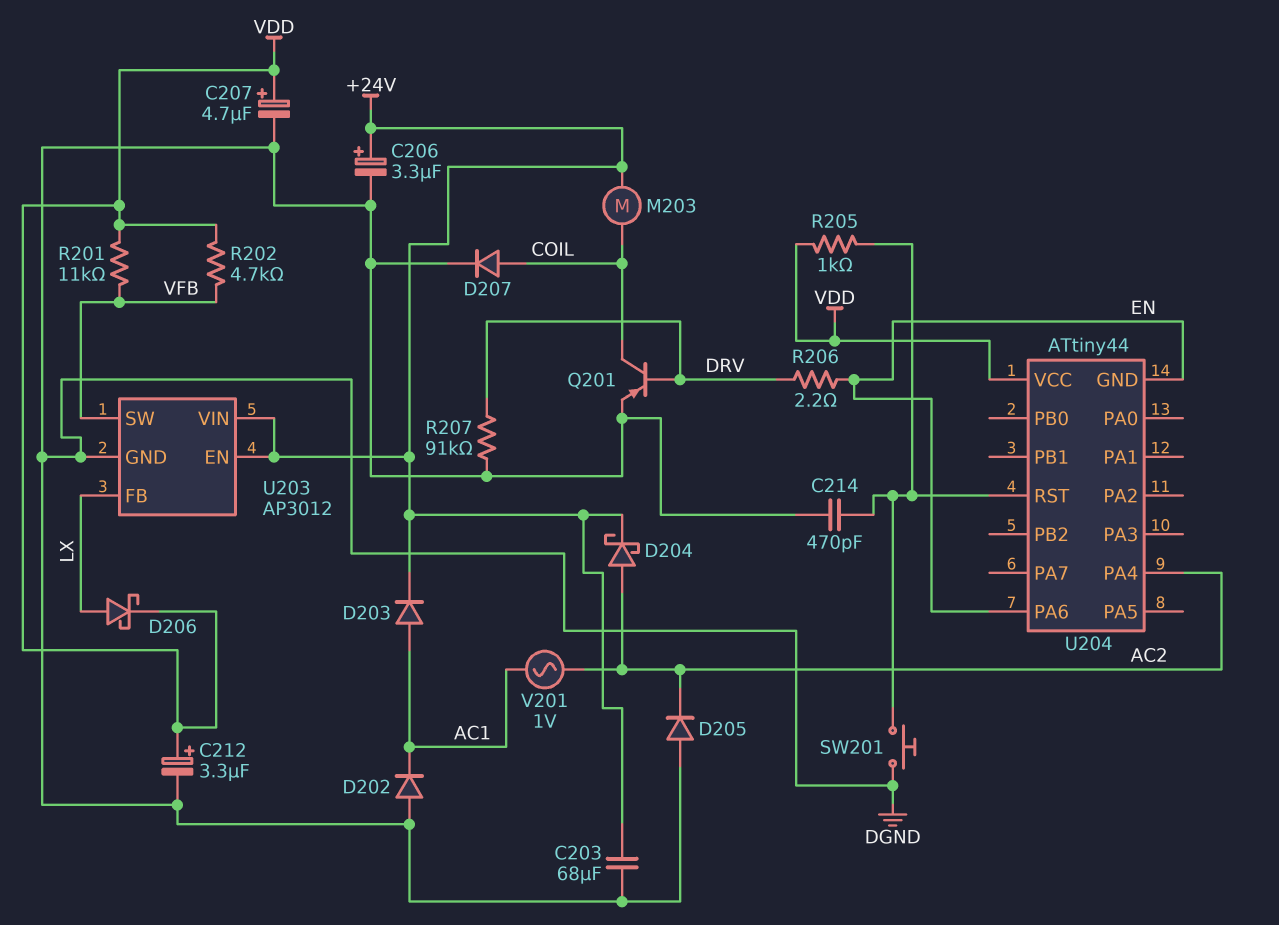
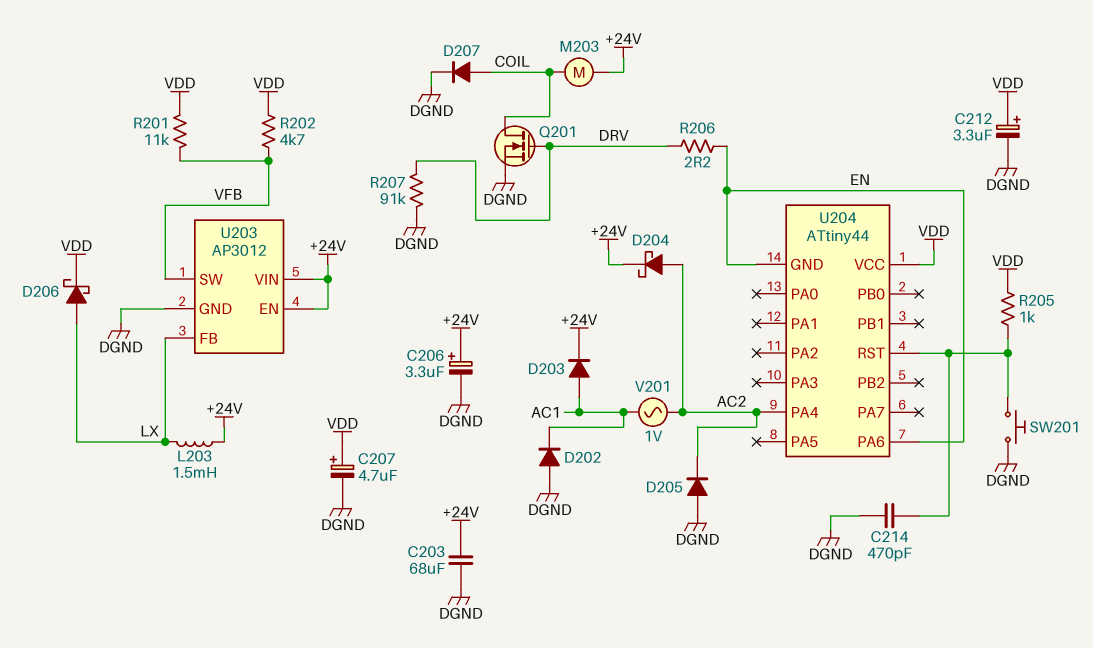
L203: none -> 1.5mH (+24V, LX)
Q201: PNP (B DRV, C COIL, E DGND) -> NMOS (G DRV, D COIL, S DGND)

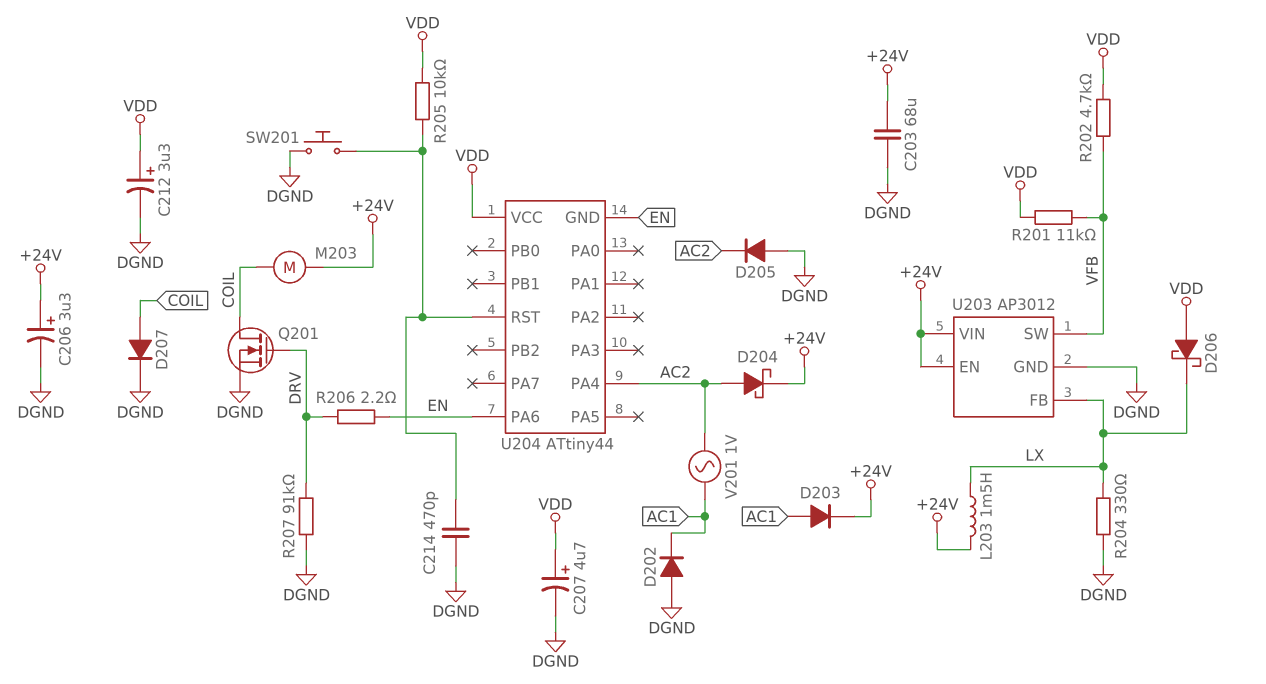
D206: schottky (A LX, K VDD) -> schottky (A VDD, K LX)
R204: none -> 330 (DGND, LX)
R205: 1k (U204/RST, VDD) -> 10k (U204/RST, VDD)

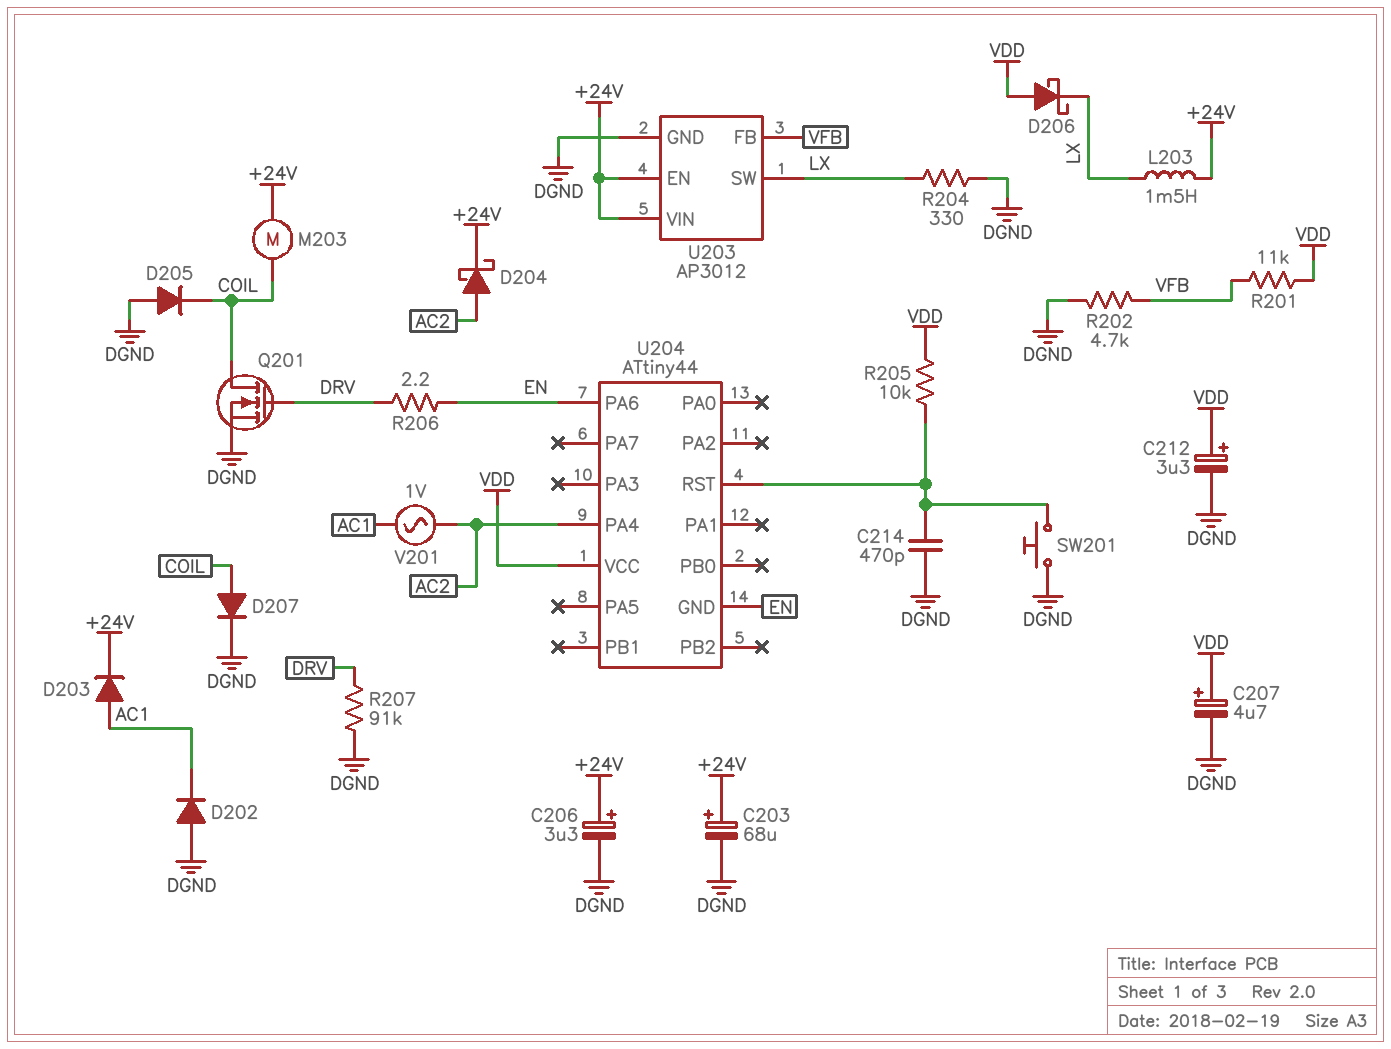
C203: 68uF (+24V, DGND) -> 68uF (plus +24V, minus DGND)
D205: diode (A DGND, K AC2) -> diode (A DGND, K COIL)
R202: 4.7k (VDD, VFB) -> 4.7k (DGND, VFB)
U203 pin FB: LX -> VFB
U203 pin SW: VFB -> LX

